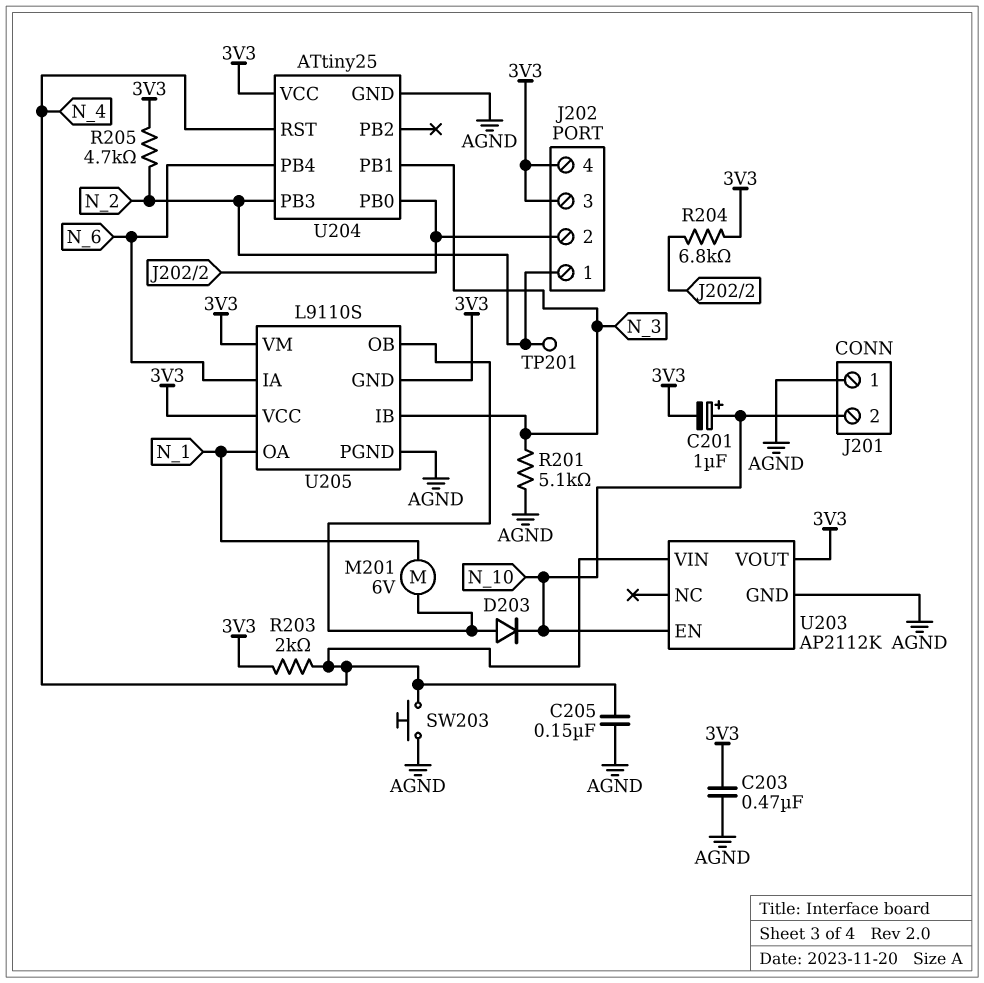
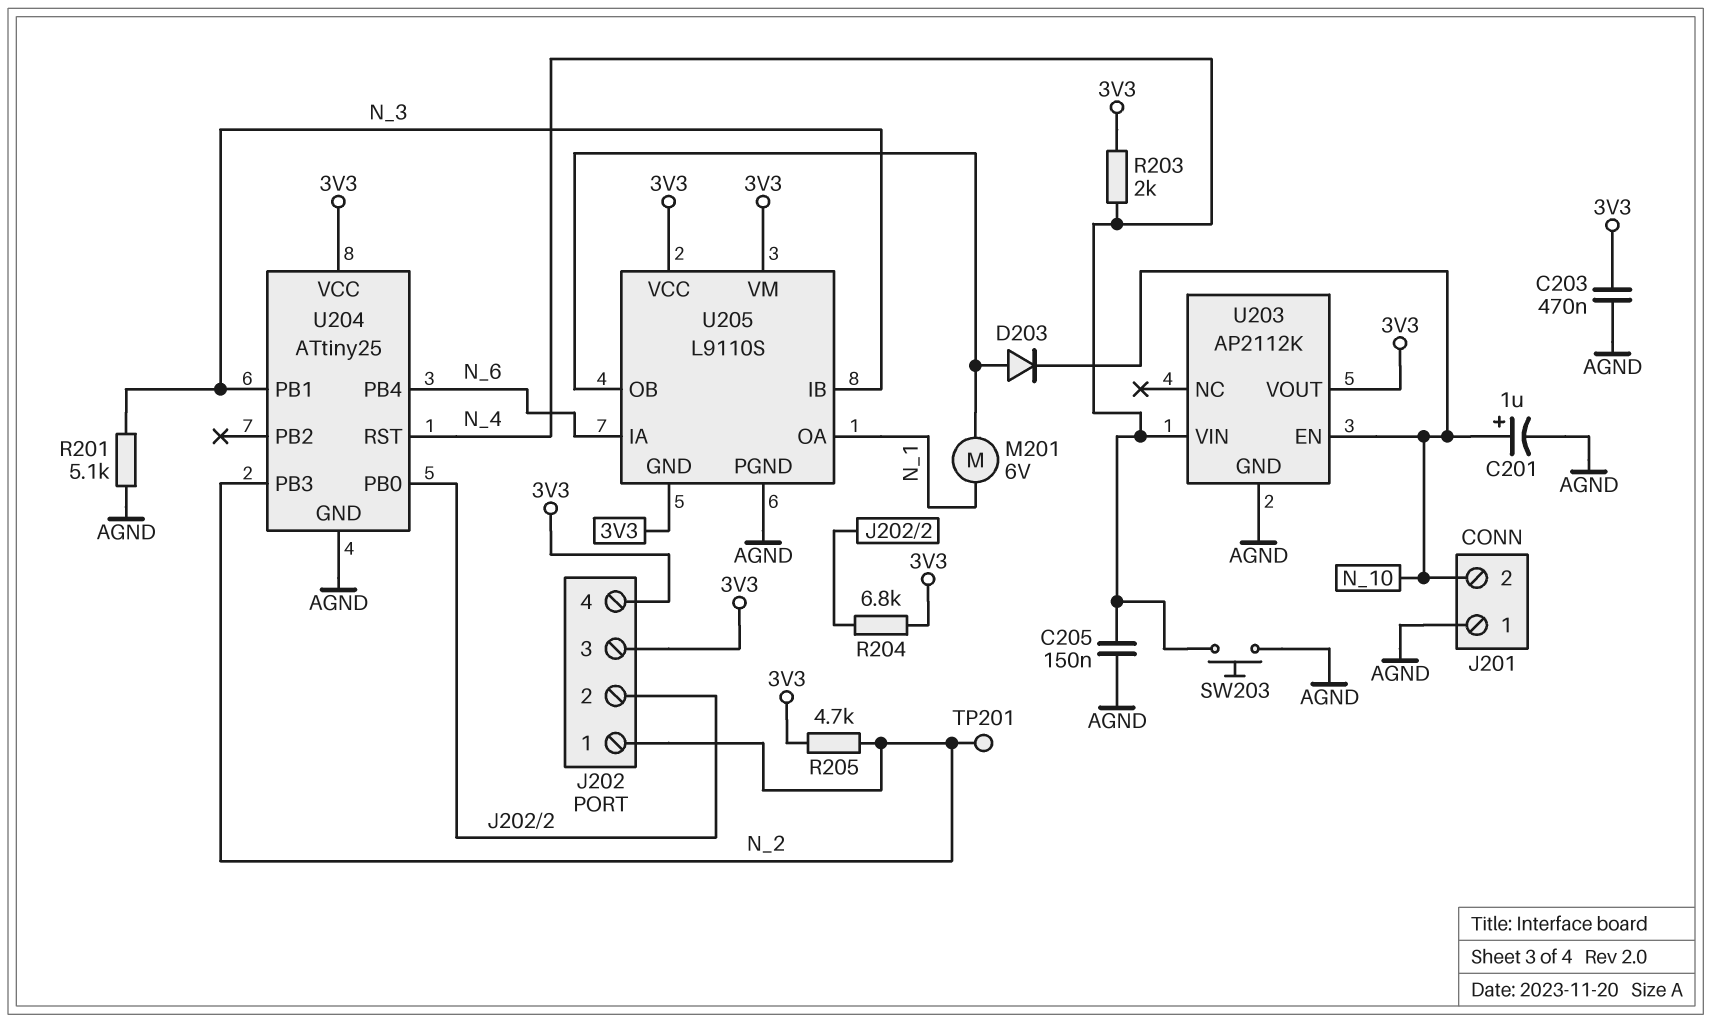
C201: 1uF (plus N_10, minus 3V3) -> 1uF (plus N_10, minus AGND)

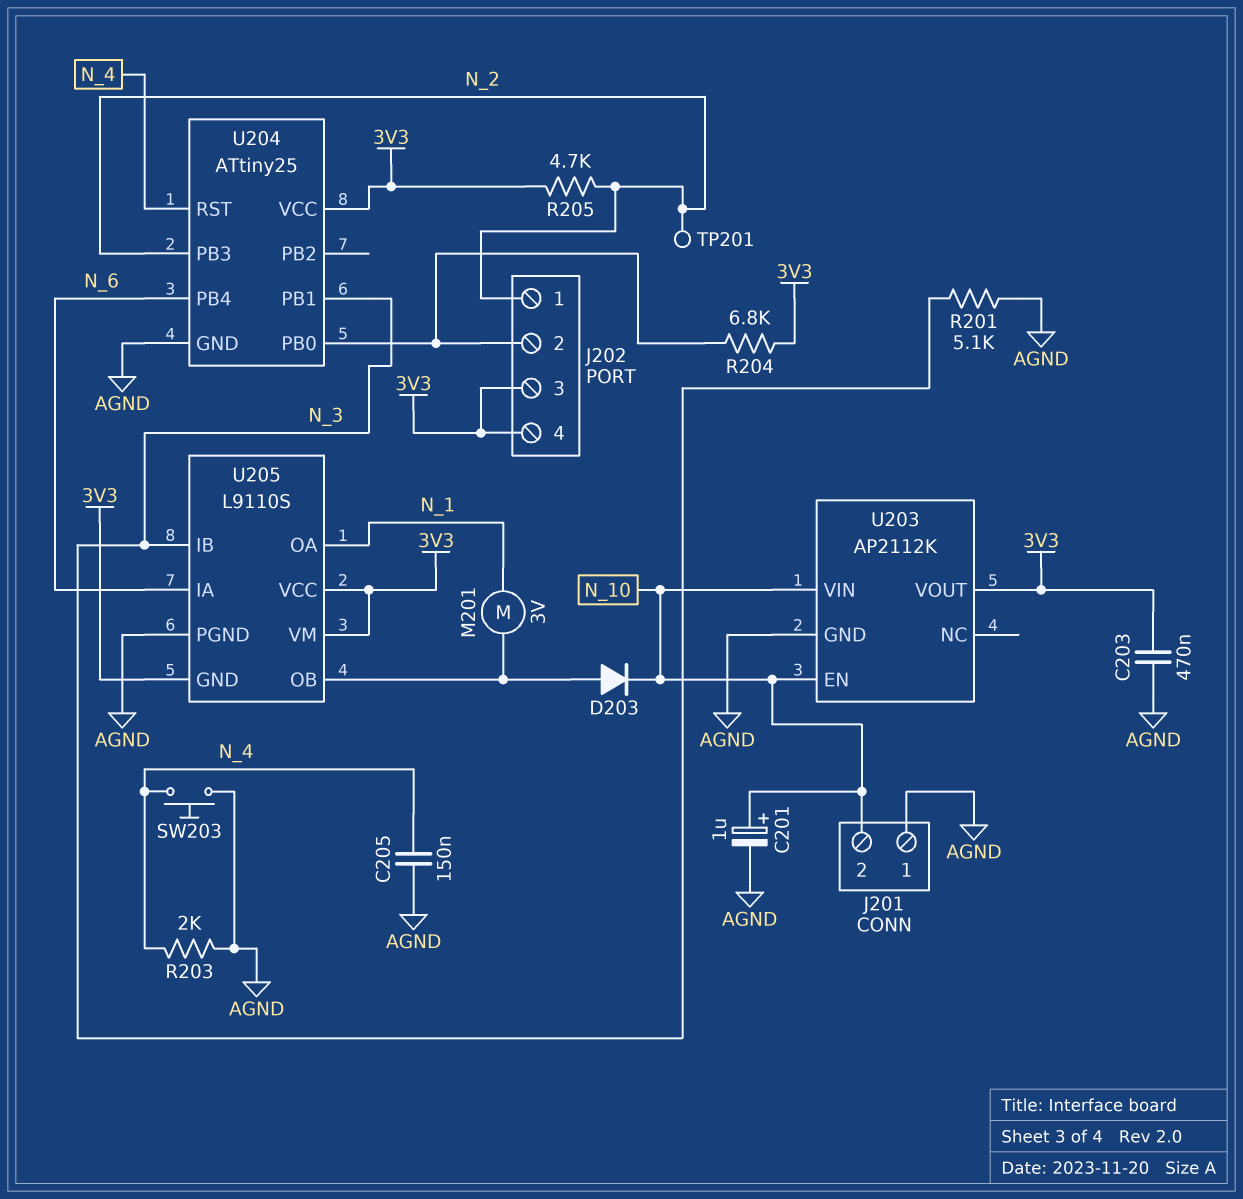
M201: motor 6V (N_1, U205/OB) -> motor 3V (N_1, U205/OB)
R203: 2k (3V3, N_4) -> 2k (AGND, N_4)
U203 pin VIN: N_4 -> N_10

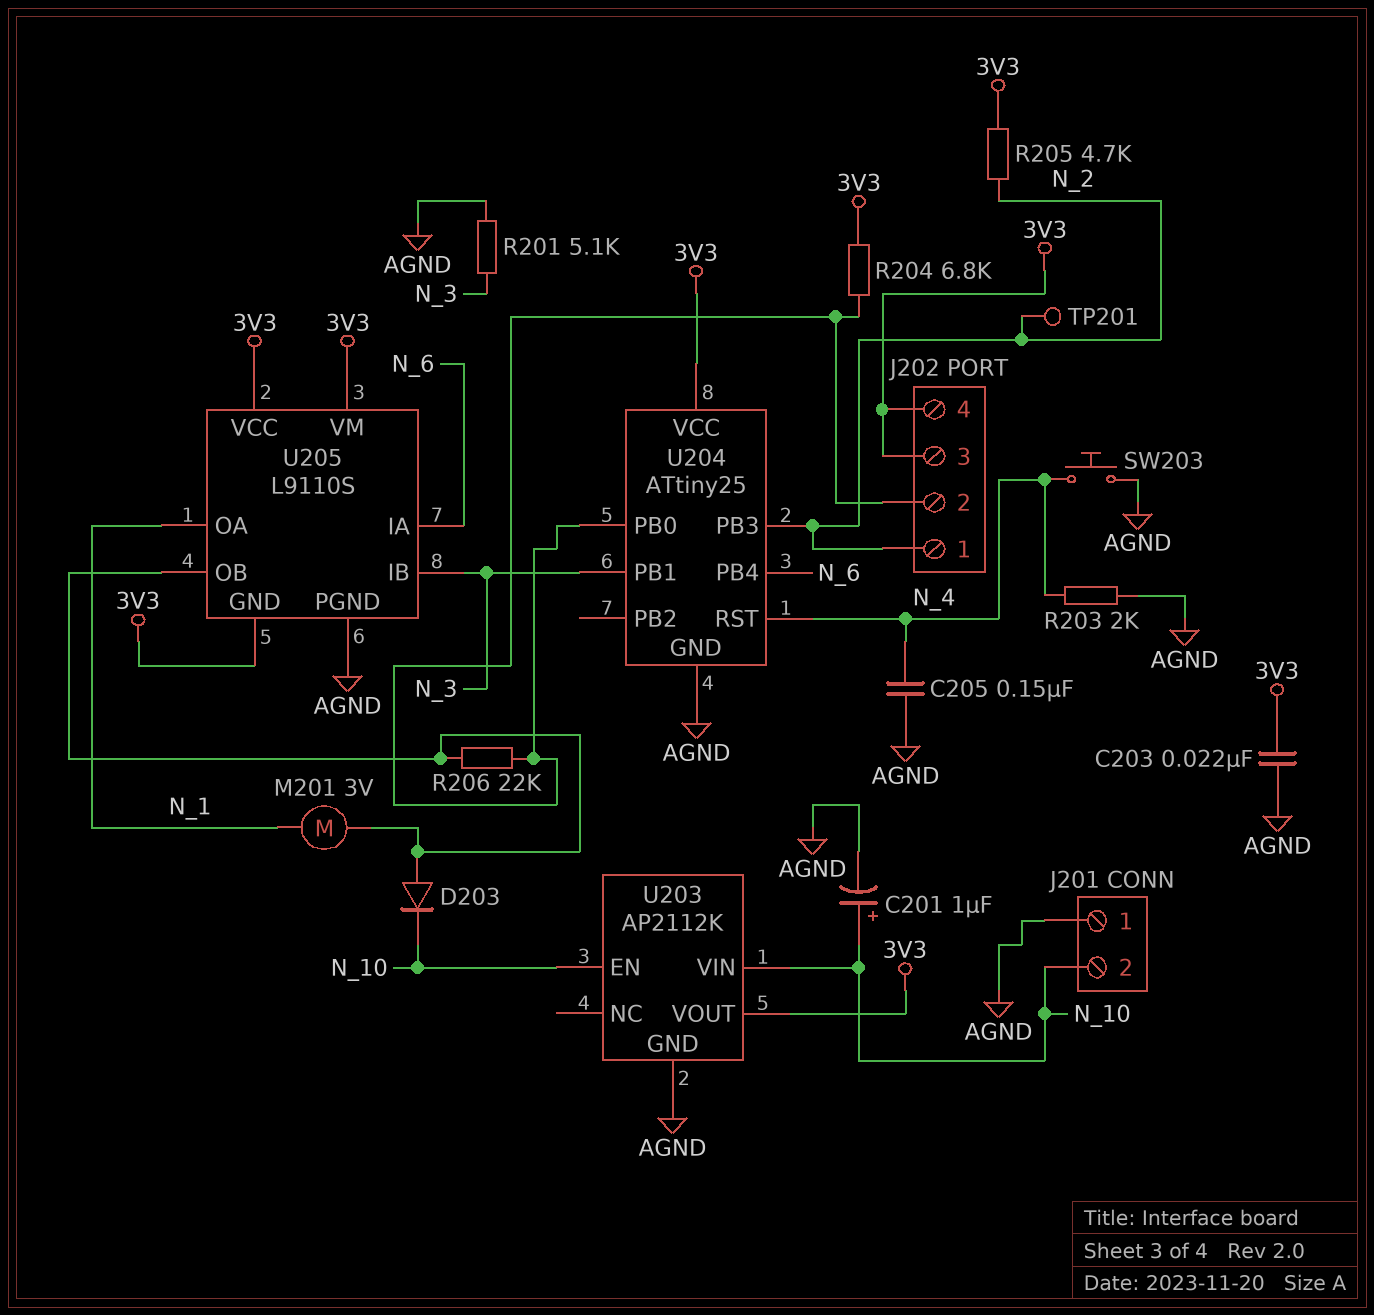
C203: 470nF (3V3, AGND) -> 22nF (3V3, AGND)
R206: none -> 22k (J202/2, U205/OB)

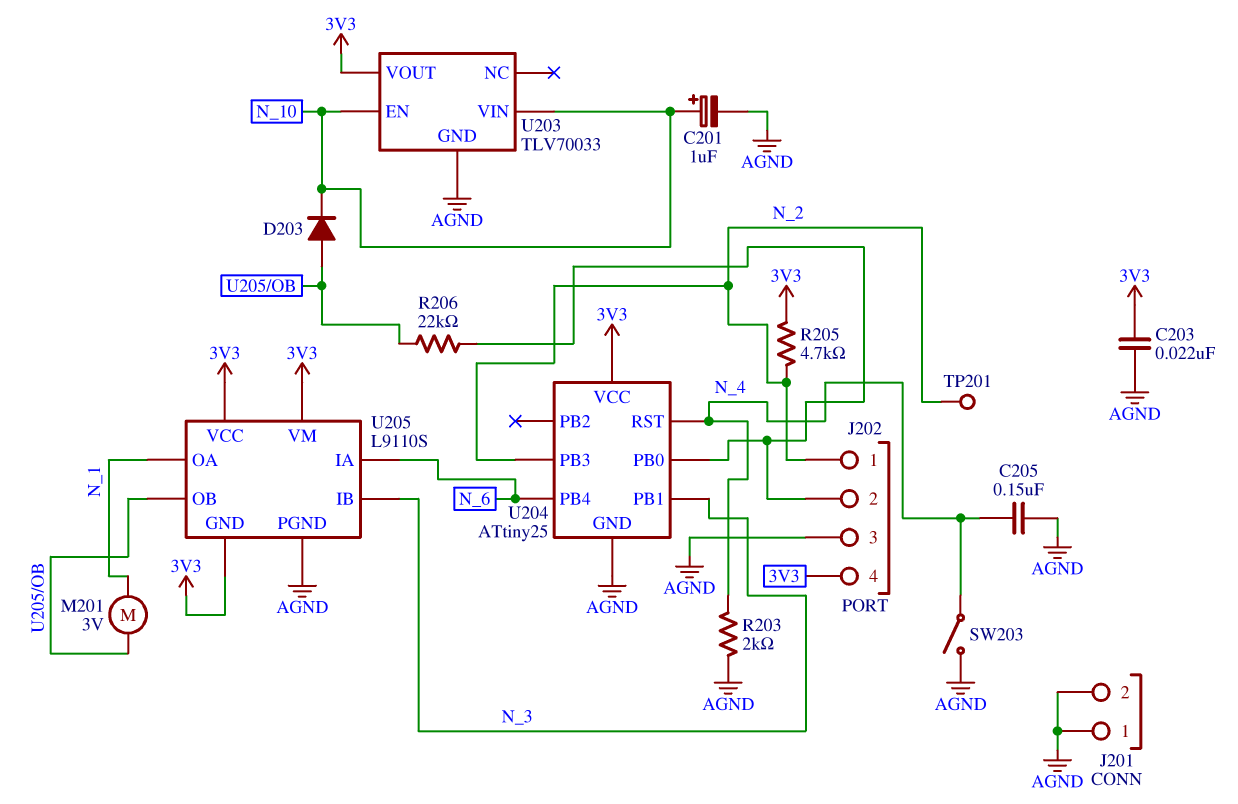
J201 pin 2: N_10 -> AGND
J202 pin 3: 3V3 -> AGND
R201: 5.1k (AGND, N_3) -> none
R204: 6.8k (3V3, J202/2) -> none
SW203: button (AGND, N_4) -> switch (AGND, N_4)
U203: AP2112K -> TLV70033

